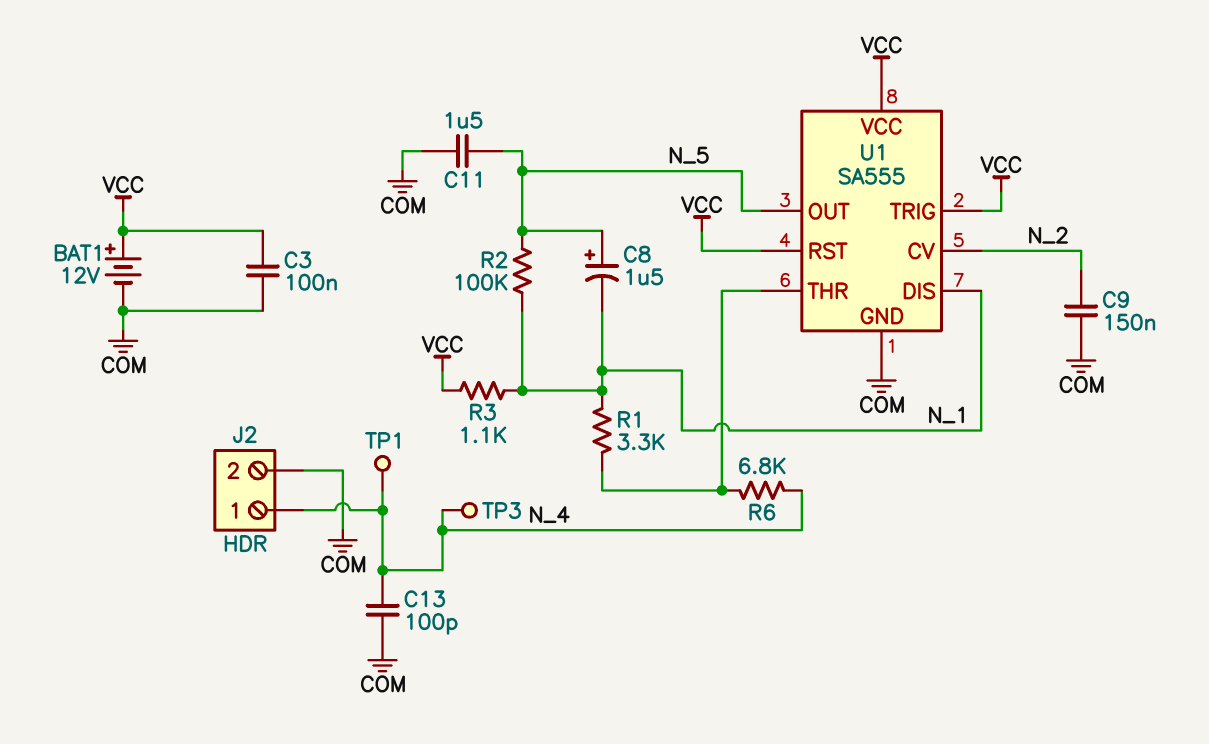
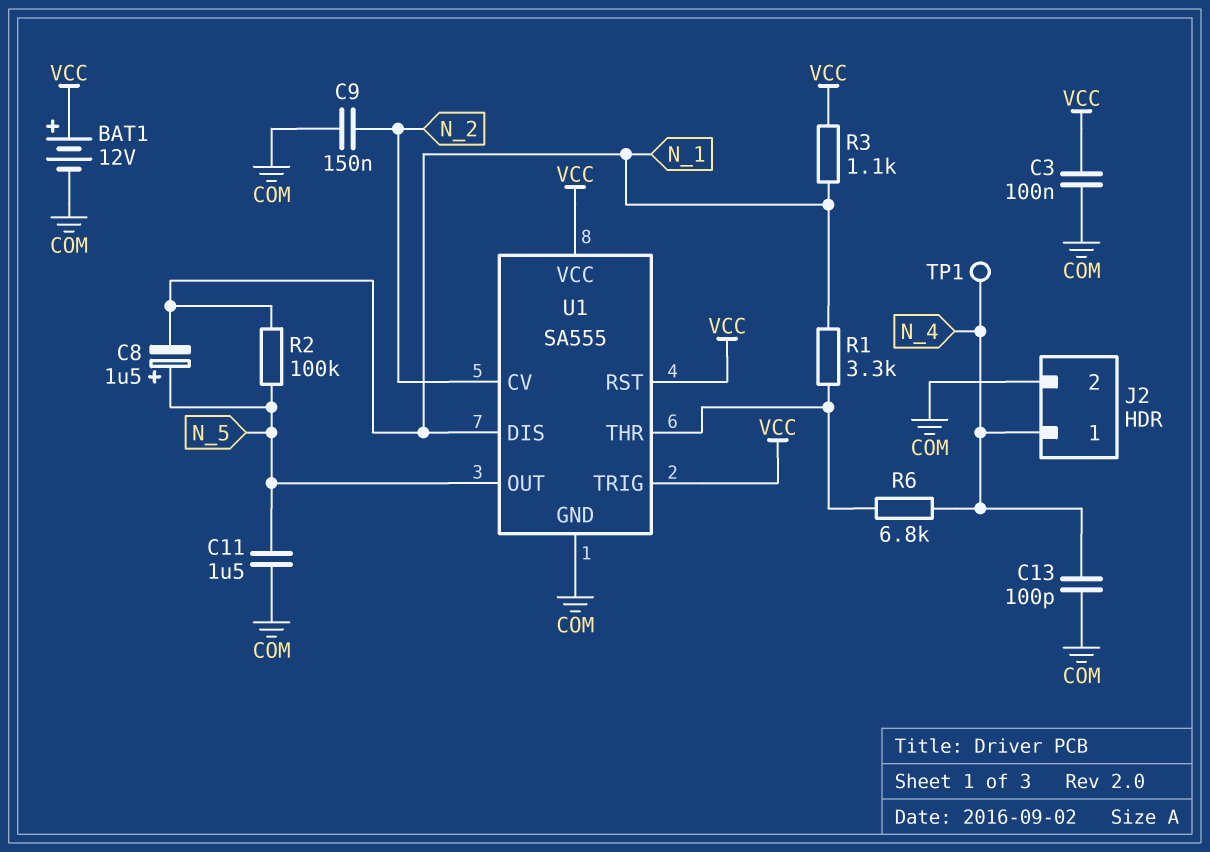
TP3: test point (N_4) -> none

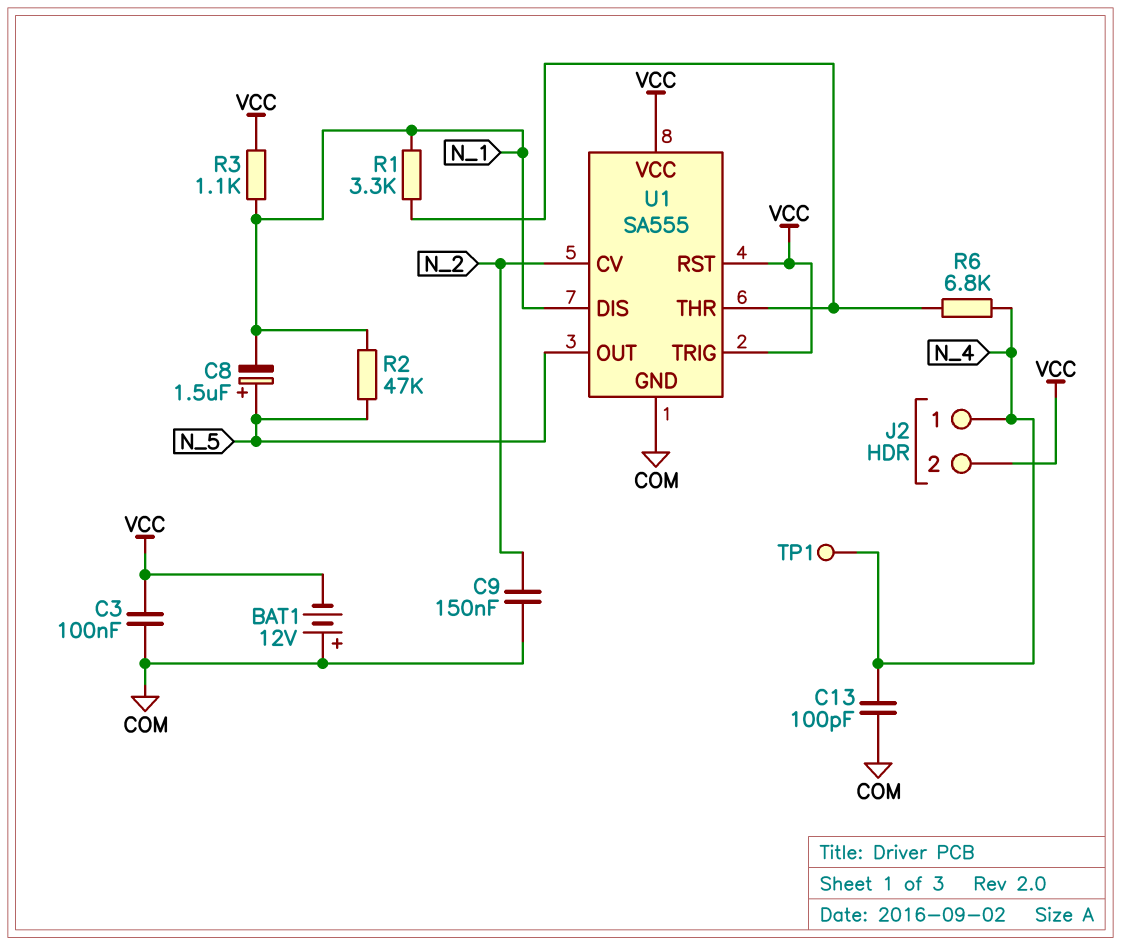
BAT1: 12V (plus VCC, minus COM) -> 12V (plus COM, minus VCC)
C11: 1.5uF (COM, N_5) -> none
J2 pin 2: COM -> VCC
R2: 100k (N_1, N_5) -> 47k (N_1, N_5)

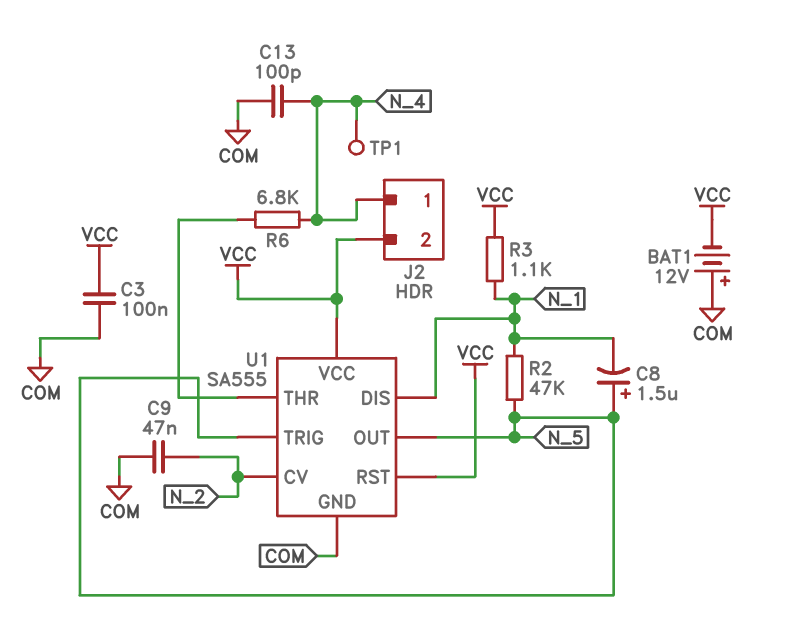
C9: 150nF (COM, N_2) -> 47nF (COM, N_2)
R1: 3.3k (N_1, U1/THR) -> none
U1 pin TRIG: VCC -> N_5

